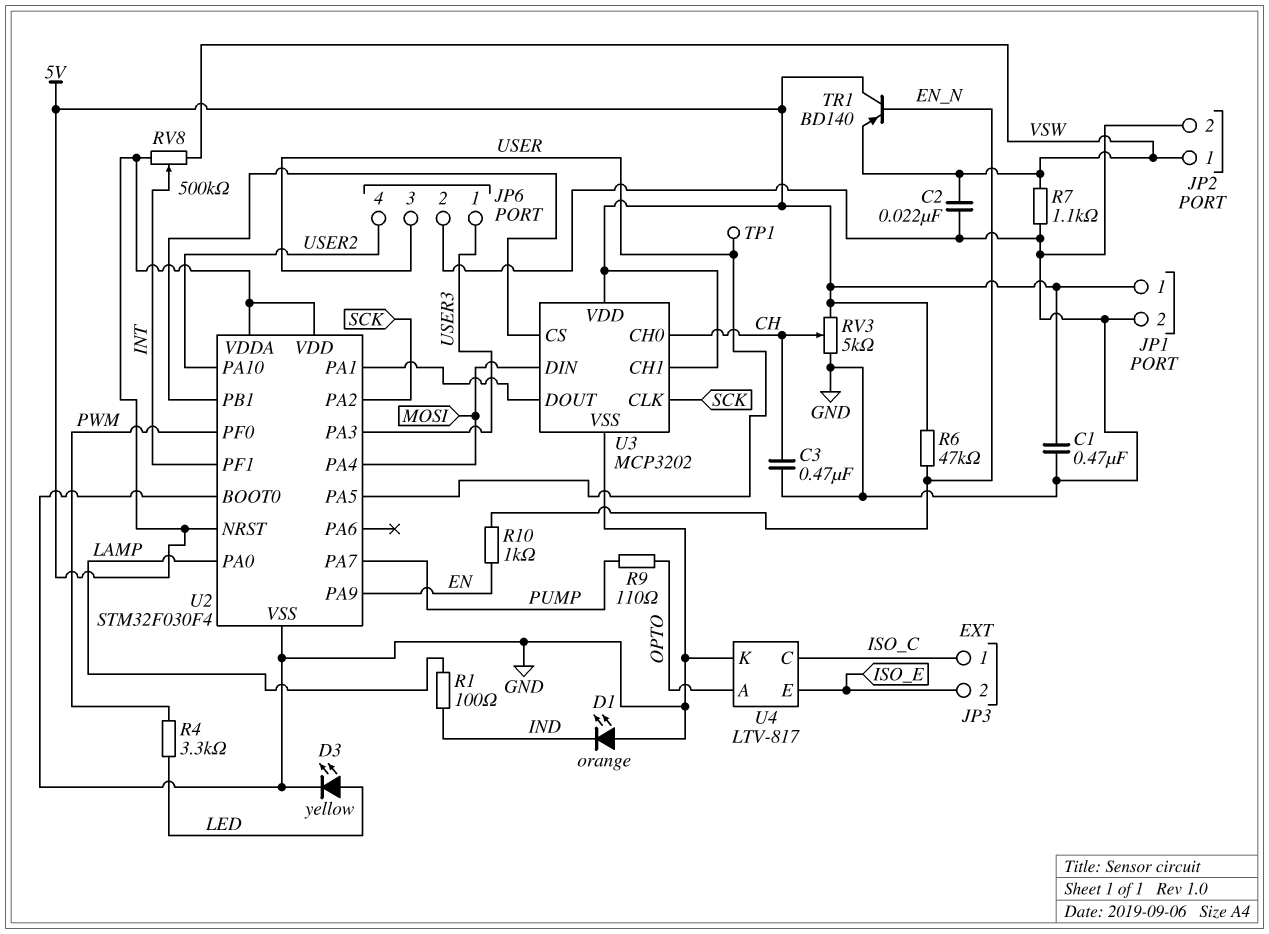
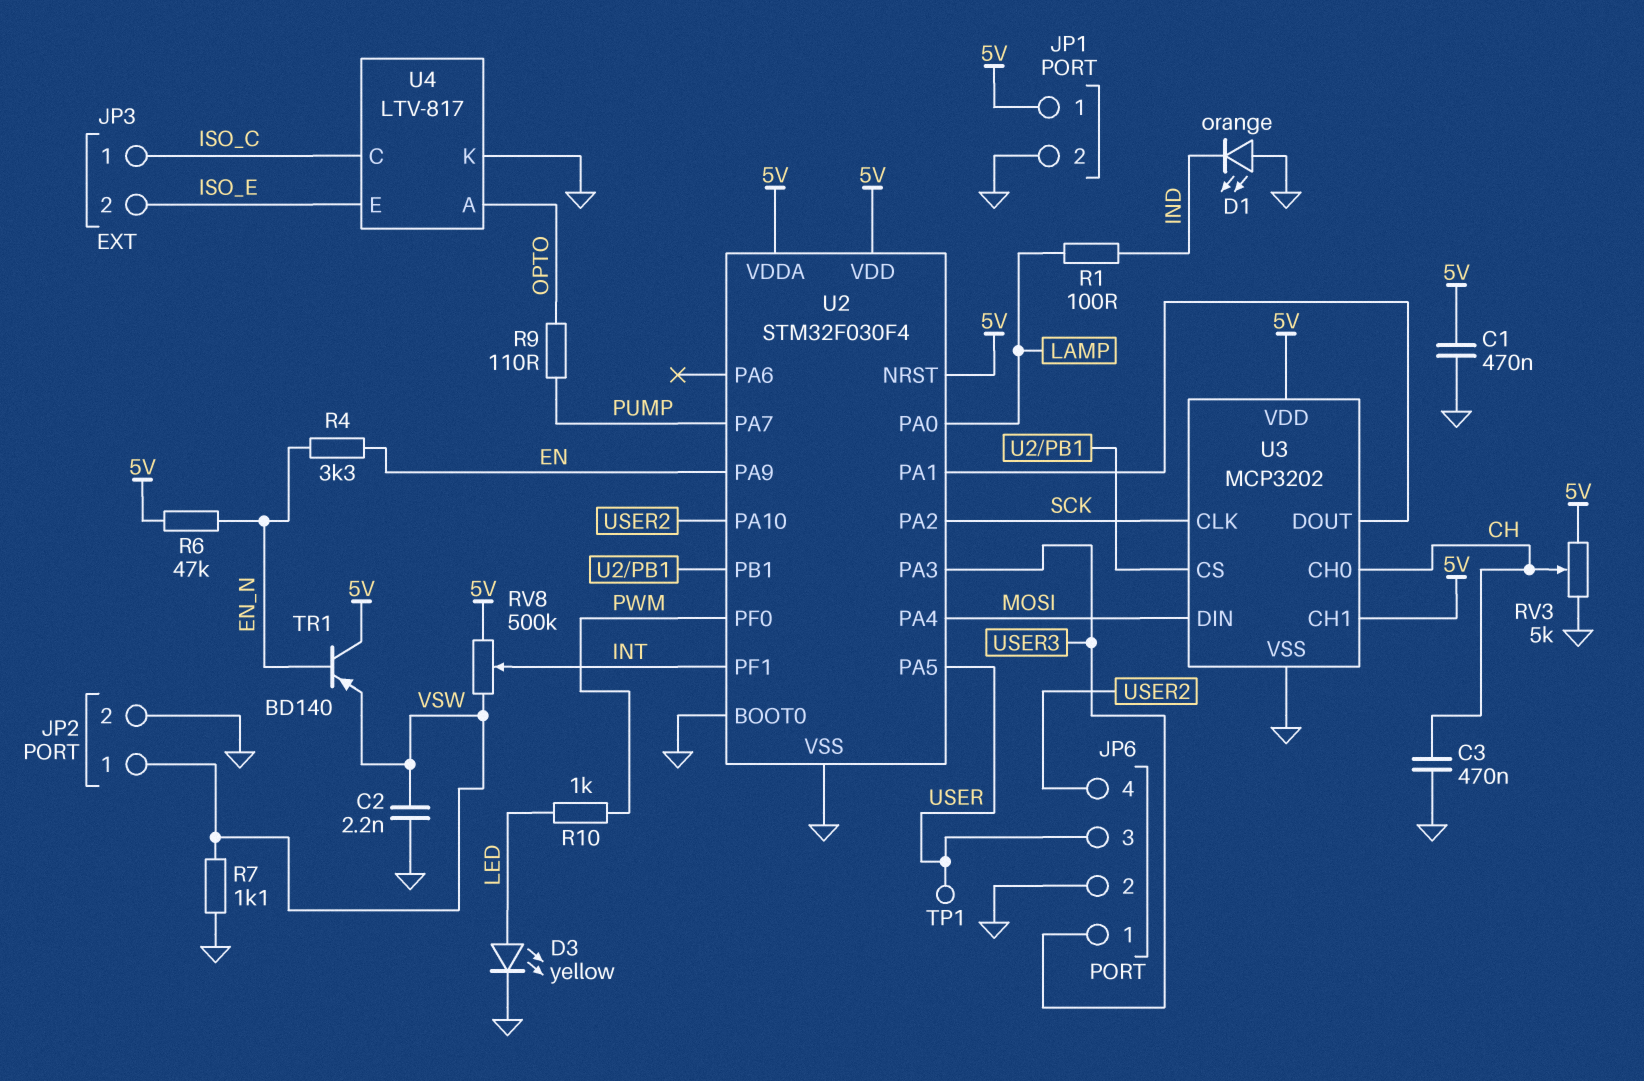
C2: 22nF (GND, VSW) -> 2.2nF (GND, VSW)
R4: 3.3k (LED, PWM) -> 3.3k (EN, EN_N)
R10: 1k (EN, EN_N) -> 1k (LED, PWM)

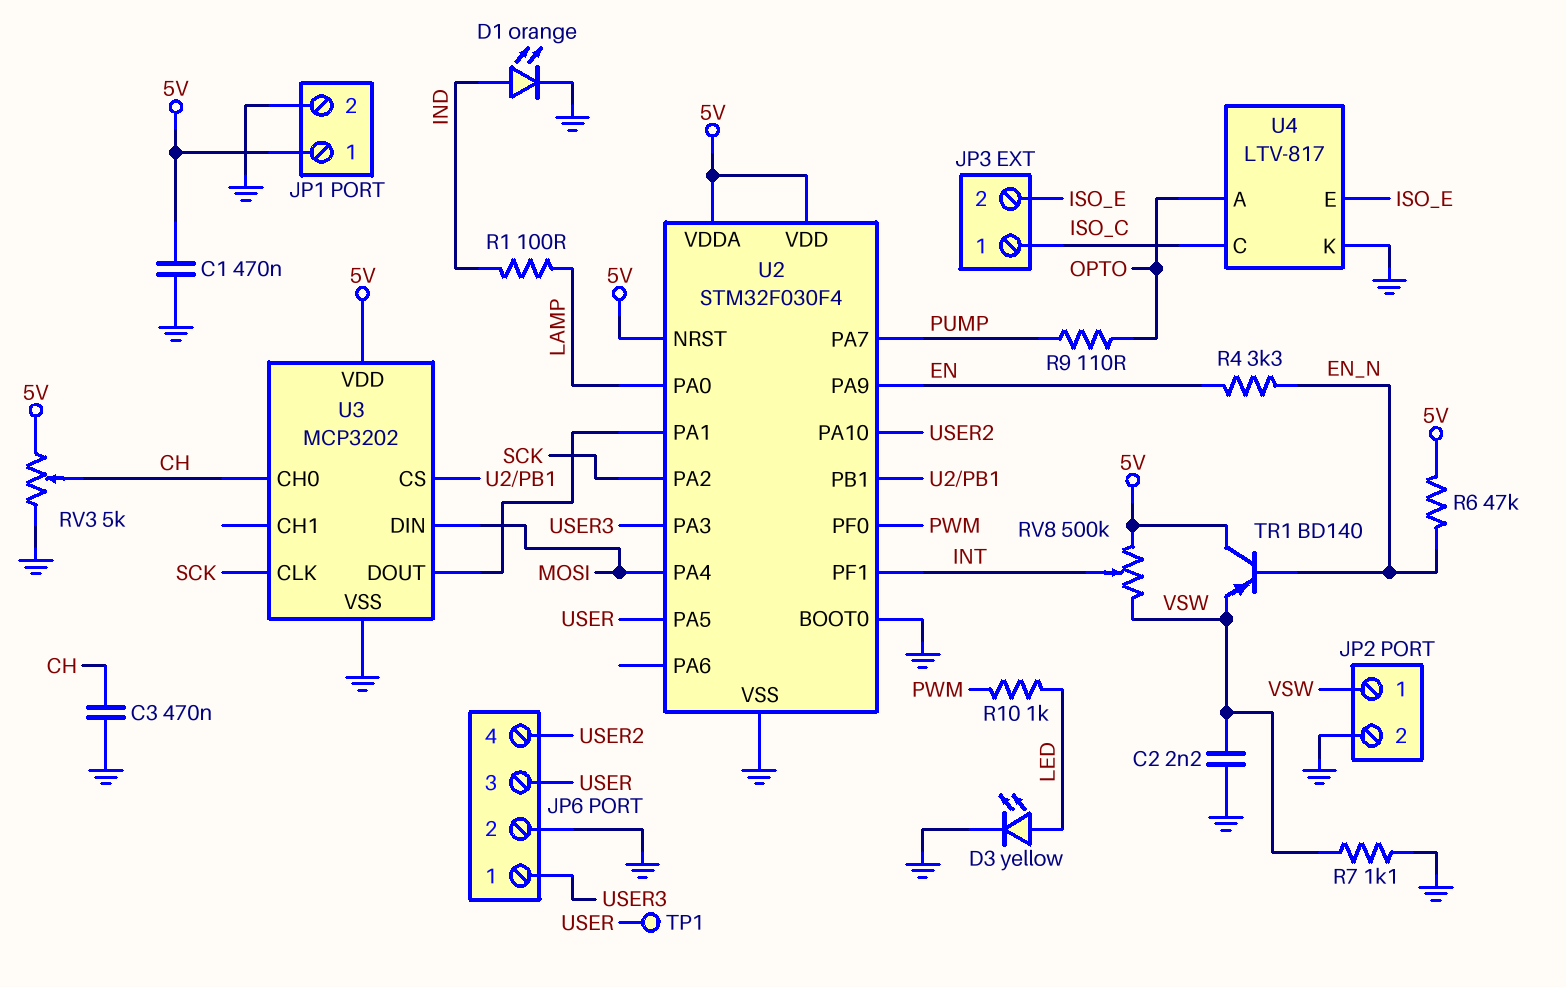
D1: LED orange (A GND, K IND) -> LED orange (A IND, K GND)
U3 pin CH1: 5V -> none

